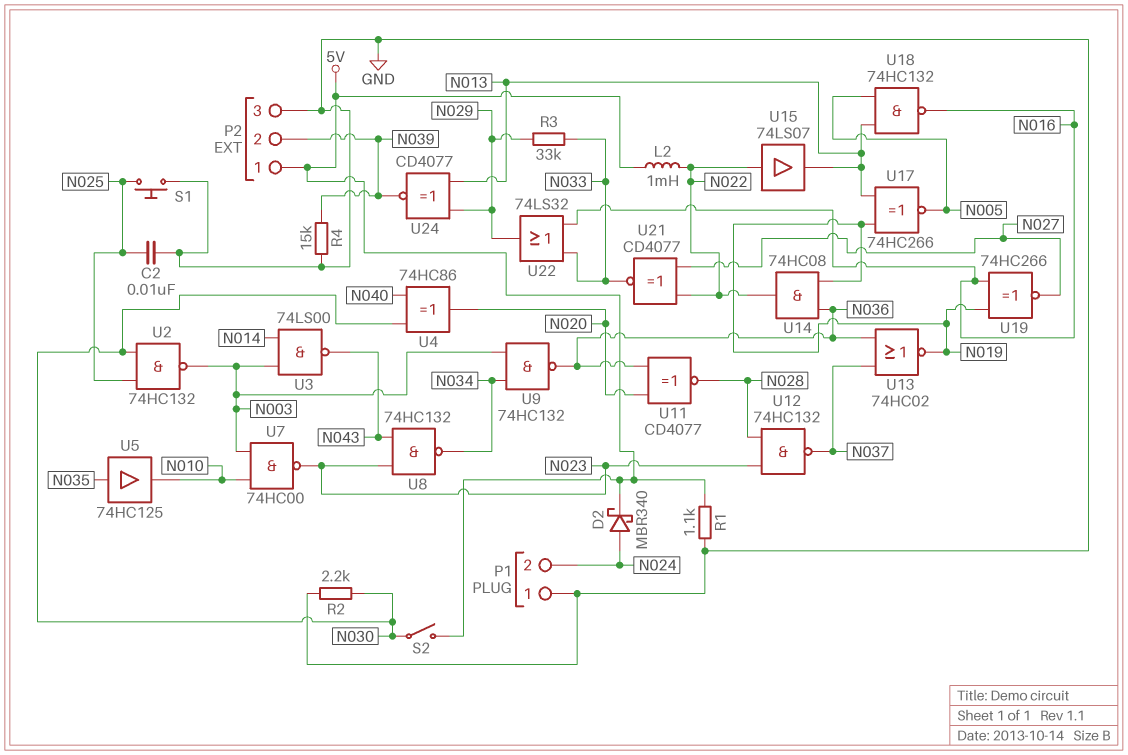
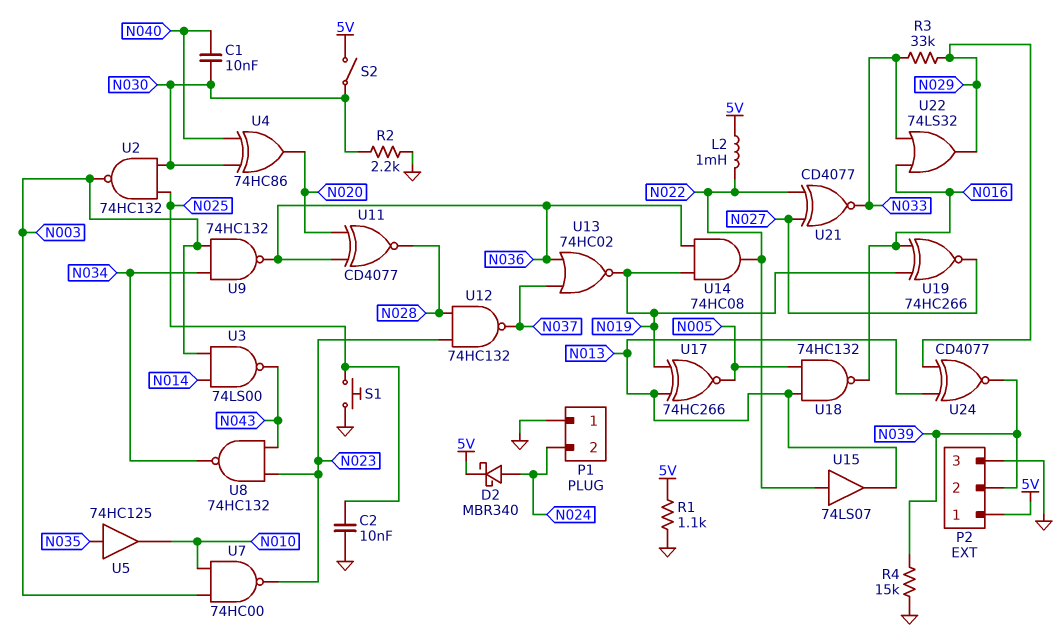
C1: none -> 10nF (N030, N040)

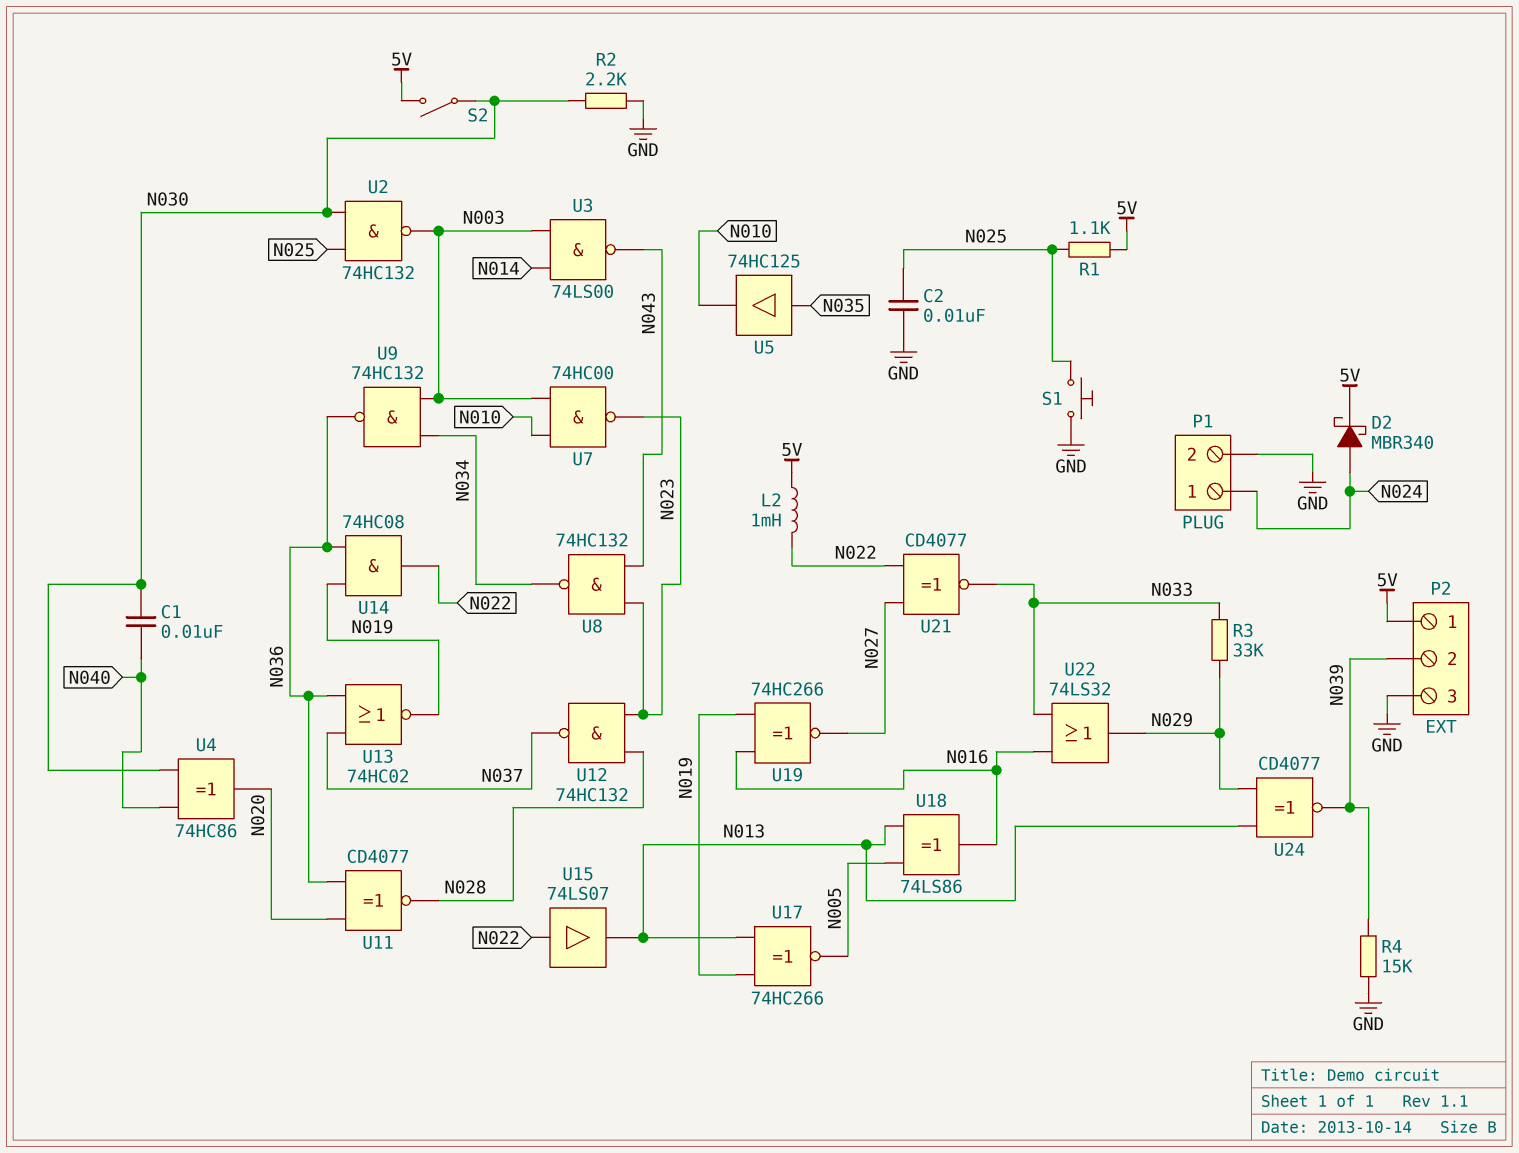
P1 pin 1: GND -> N024
P1 pin 2: N024 -> GND
R1: 1.1k (5V, GND) -> 1.1k (5V, N025)
U18: NAND 74HC132 (in N005, in N013, out N016) -> XOR 74LS86 (in N005, in N013, out N016)

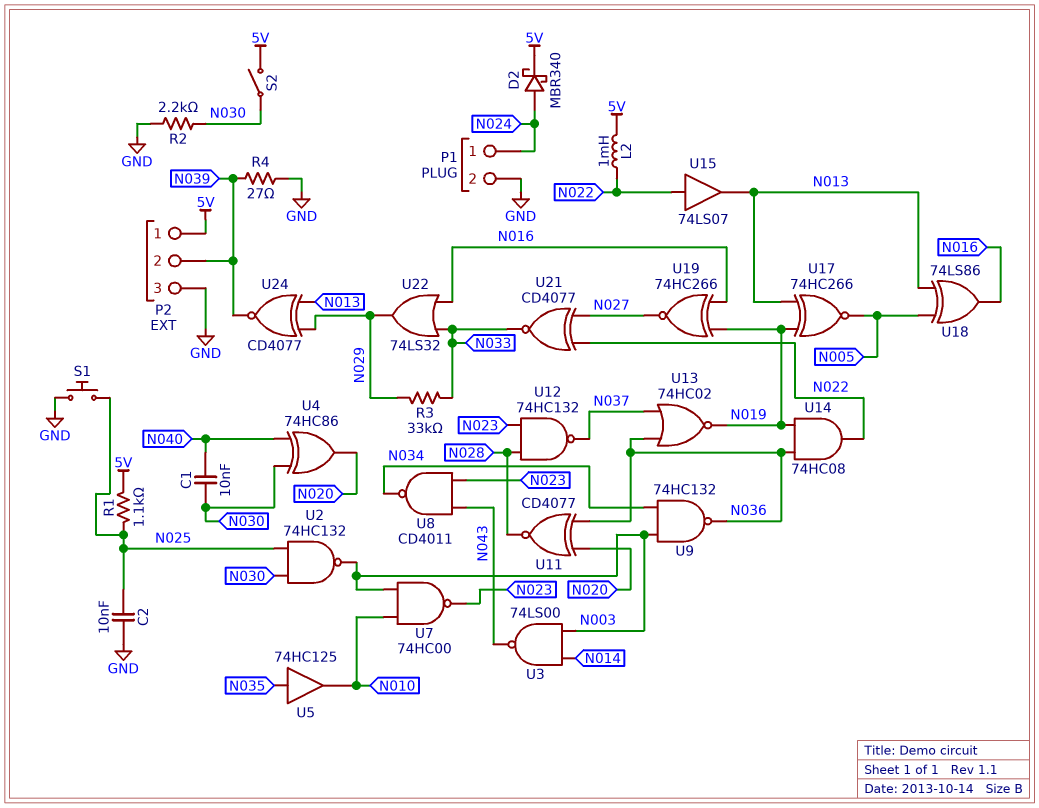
R4: 15k (GND, N039) -> 27 (GND, N039)
U8: NAND 74HC132 (in N023, in N043, out N034) -> NAND CD4011 (in N023, in N043, out N034)

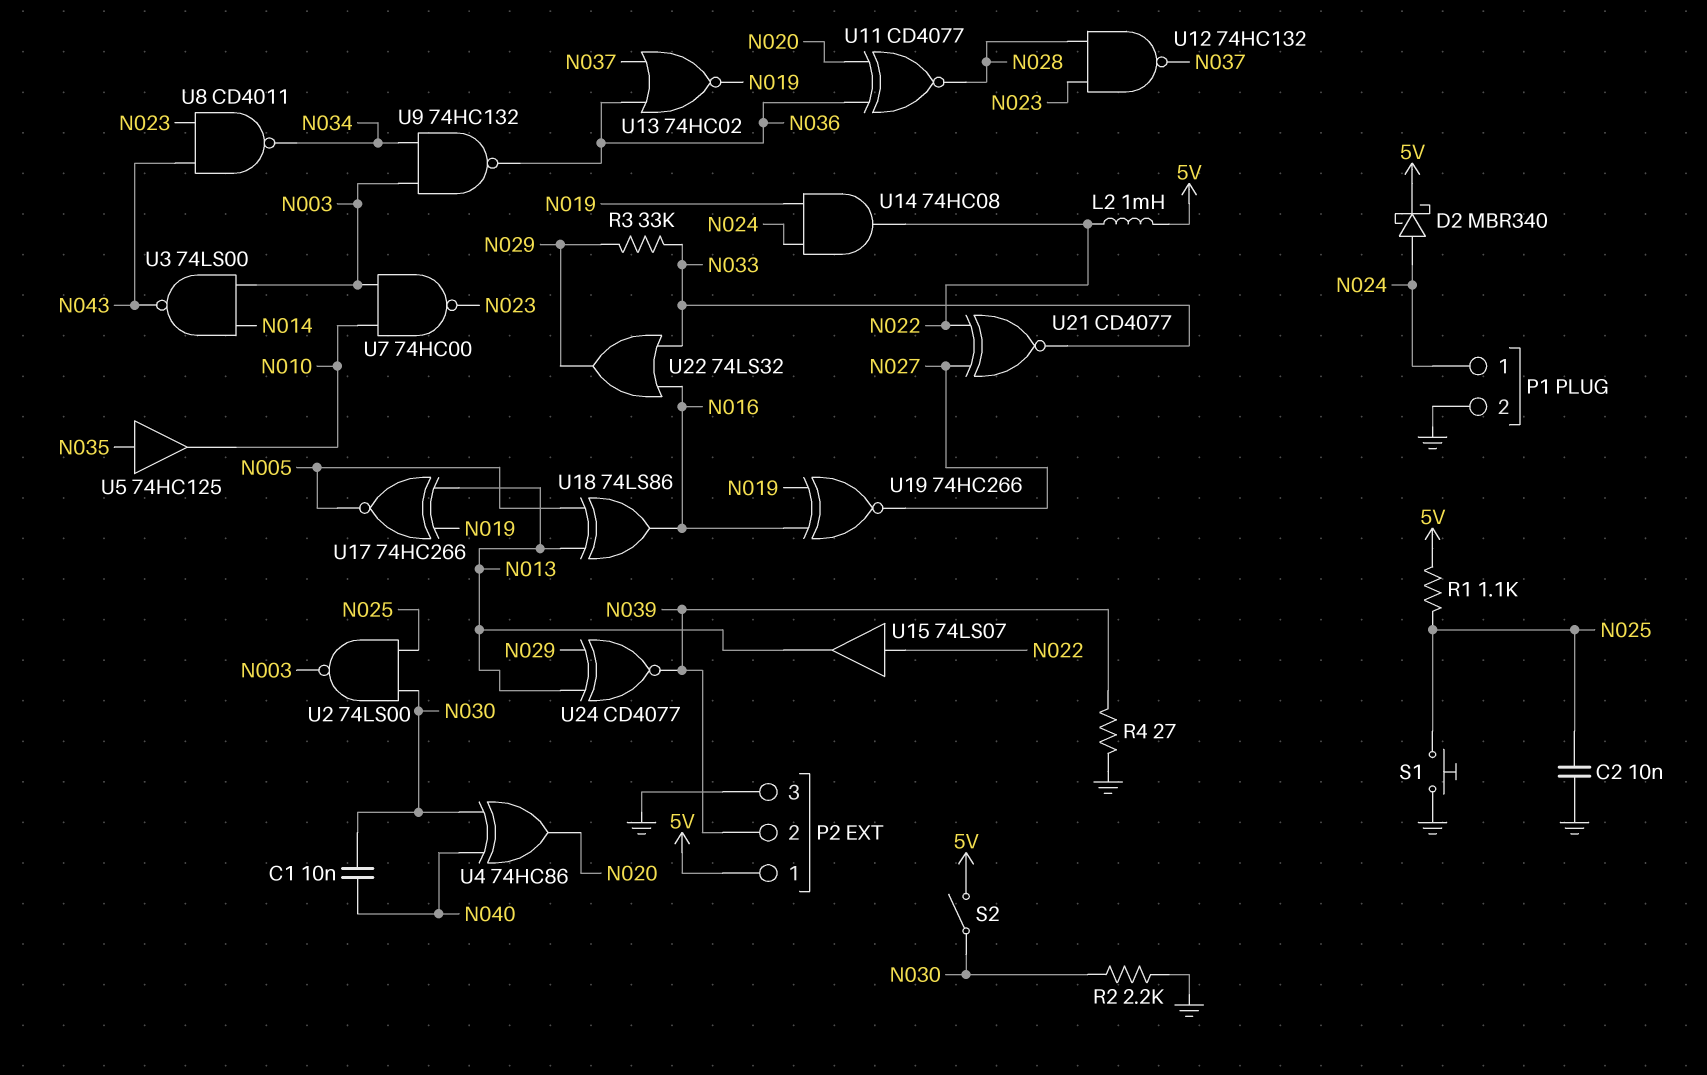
U2: NAND 74HC132 (in N025, in N030, out N003) -> NAND 74LS00 (in N025, in N030, out N003)
U14: AND 74HC08 (in N019, in N036, out N022) -> AND 74HC08 (in N019, in N024, out N022)

